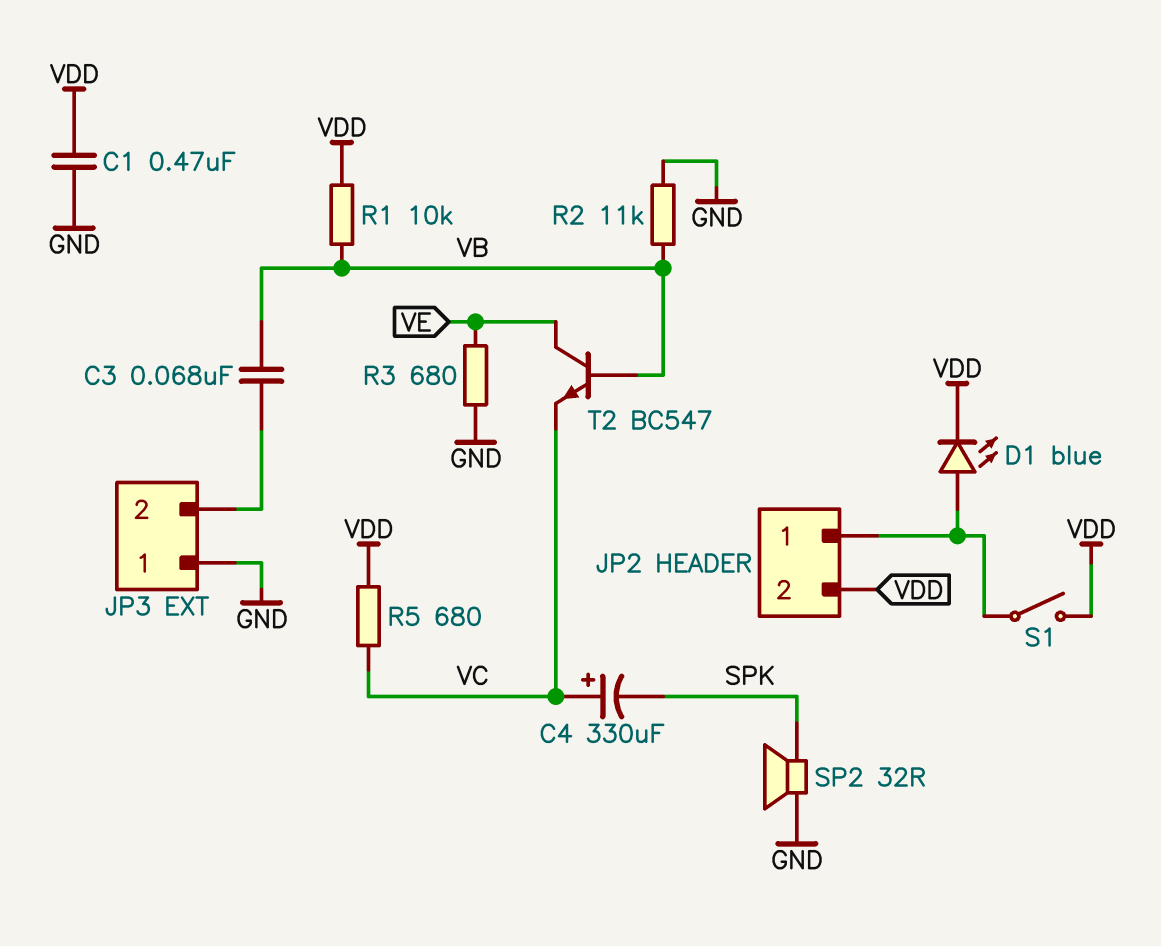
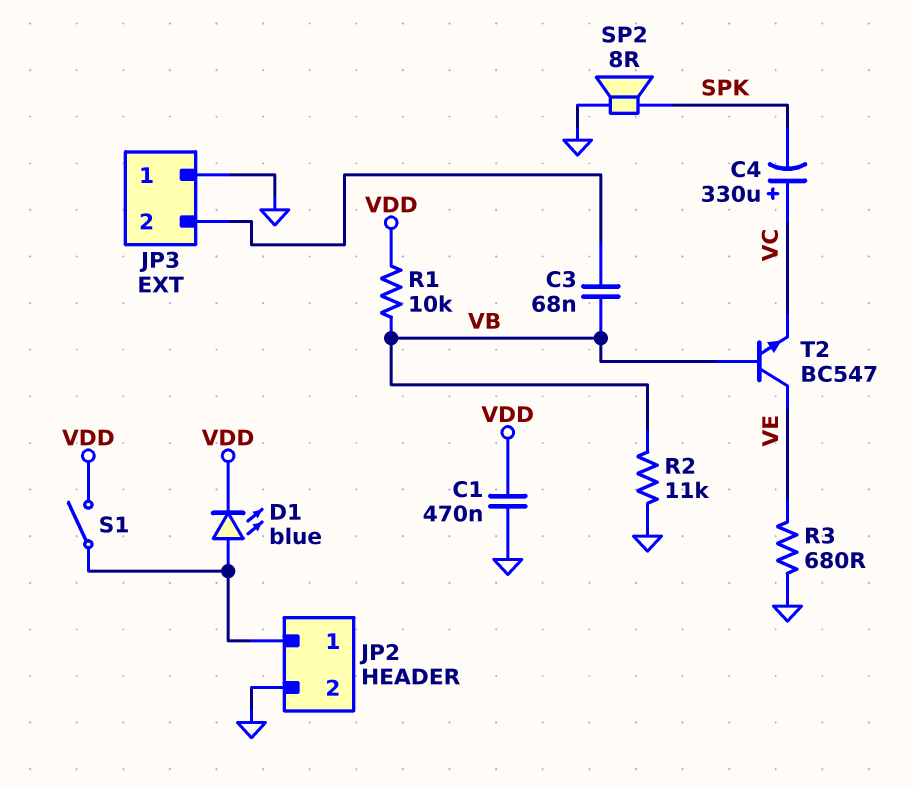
JP2 pin 2: VDD -> GND
R5: 680 (VC, VDD) -> none
SP2: speaker 32R (GND, SPK) -> speaker 8R (GND, SPK)

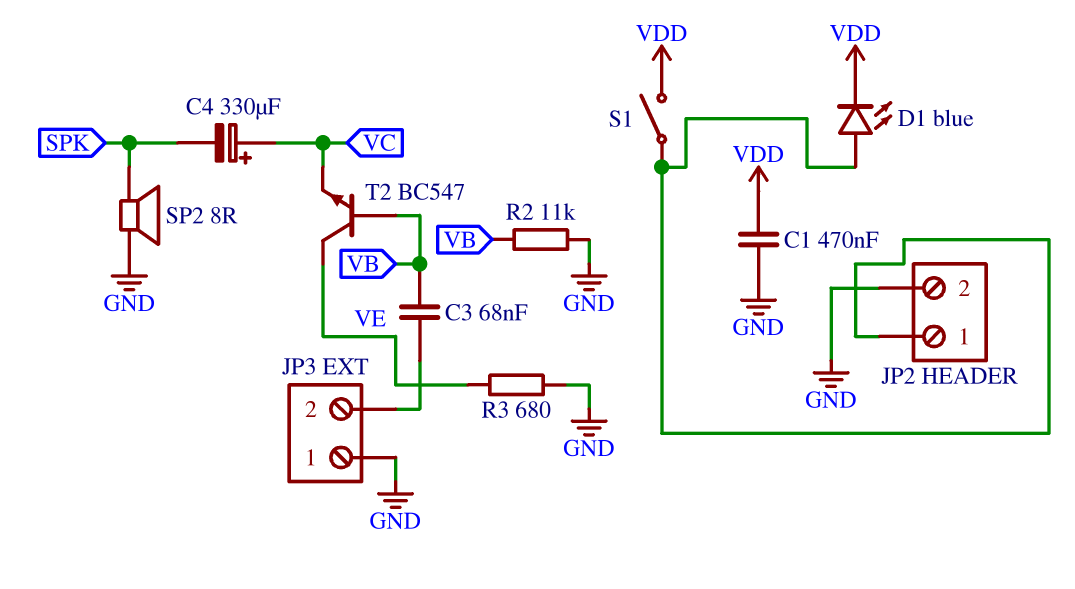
R1: 10k (VB, VDD) -> none

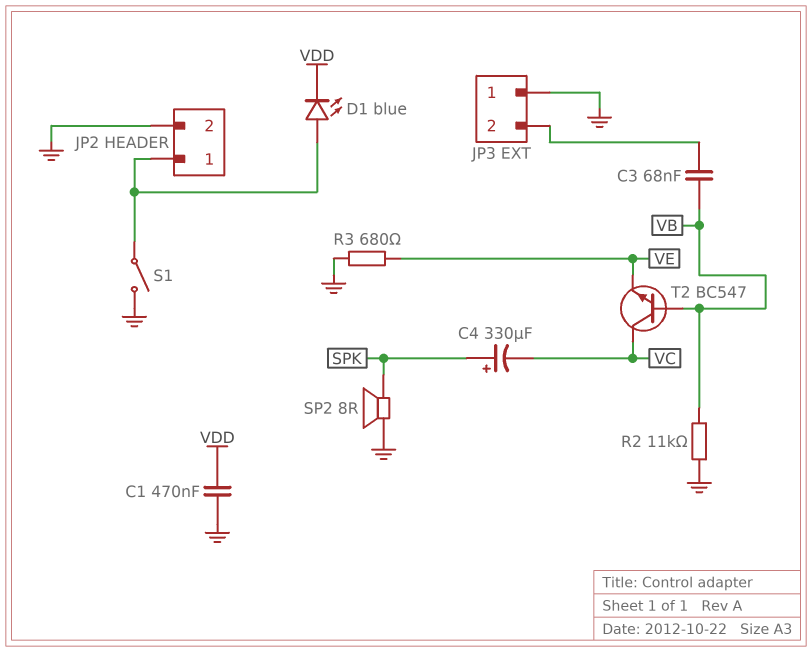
C4: 330uF (plus VC, minus SPK) -> 330uF (plus SPK, minus VC)
S1: switch (JP2/1, VDD) -> switch (GND, JP2/1)
T2: NPN BC547 (B VB, C VE, E VC) -> NPN BC547 (B VB, C VC, E VE)

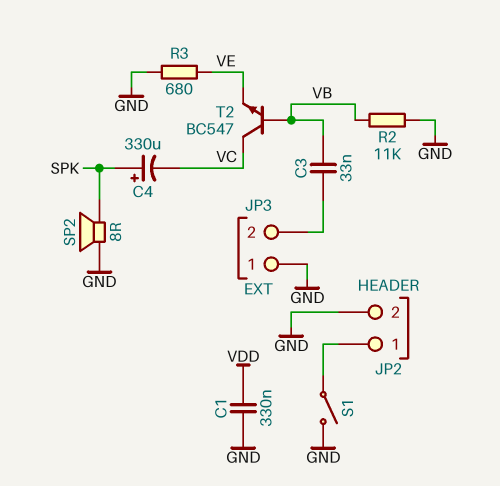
C1: 470nF (GND, VDD) -> 330nF (GND, VDD)
C3: 68nF (JP3/2, VB) -> 33nF (JP3/2, VB)
D1: LED blue (A JP2/1, K VDD) -> none

